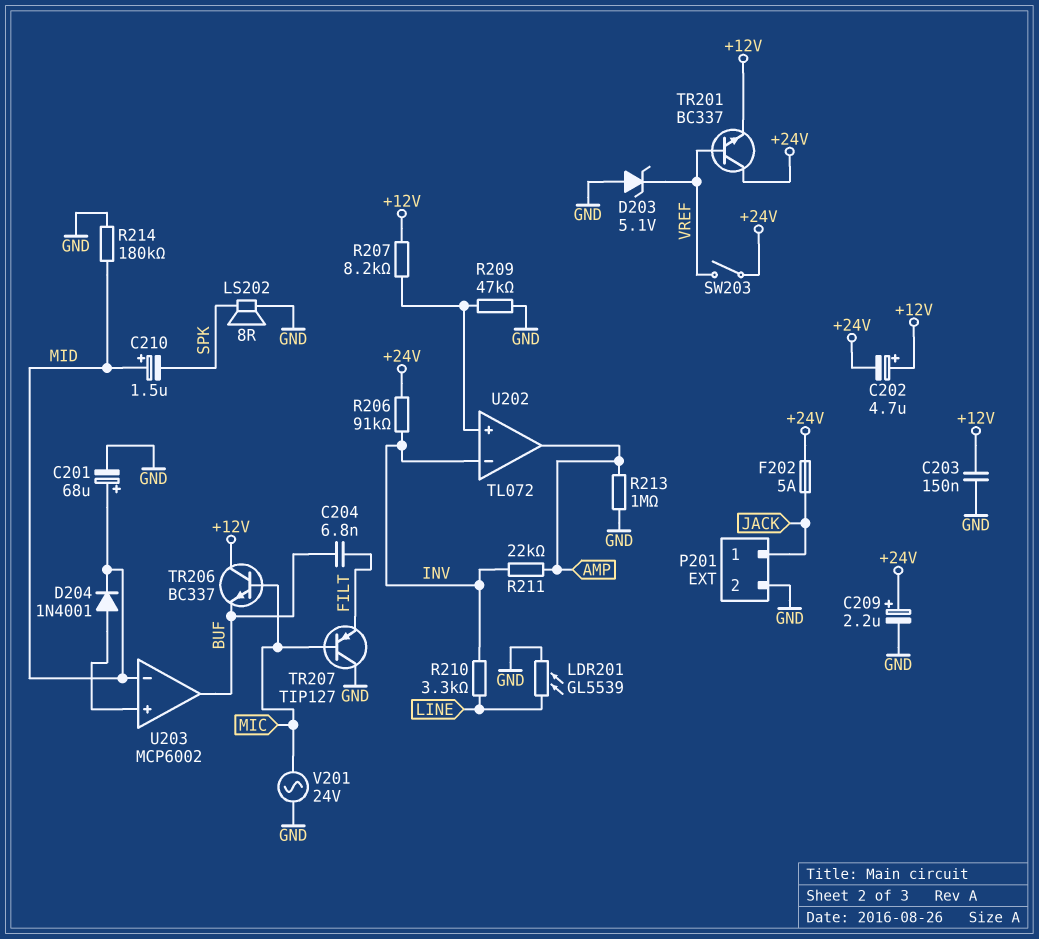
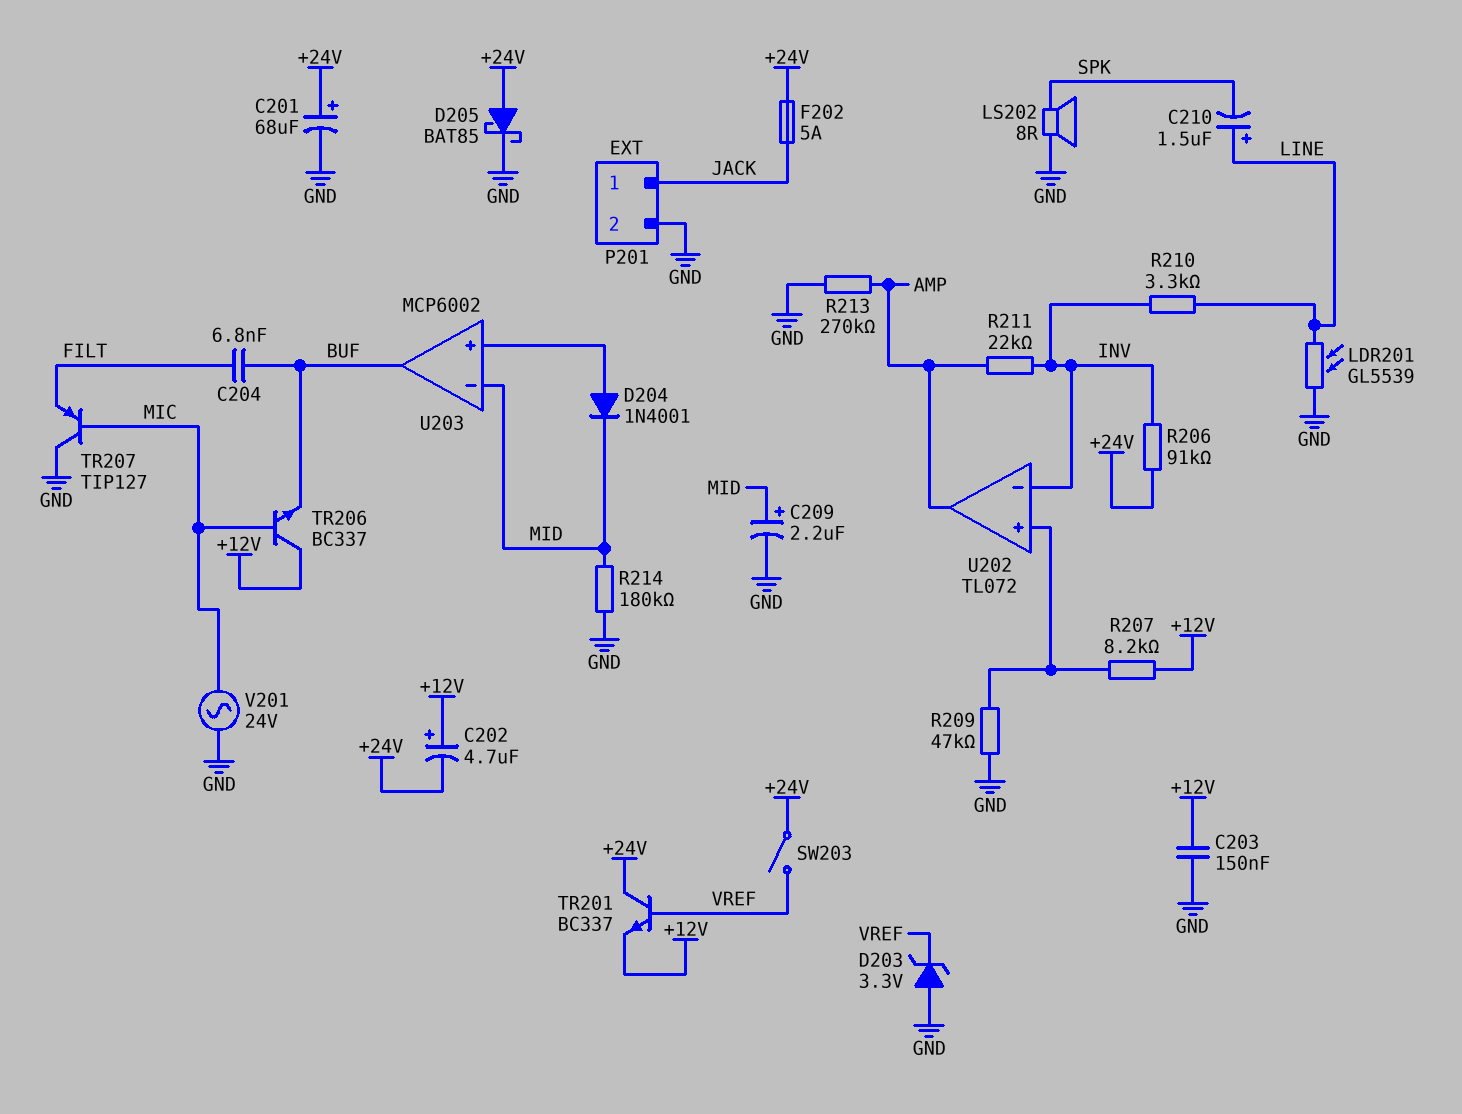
C201: 68uF (plus MID, minus GND) -> 68uF (plus +24V, minus GND)
C209: 2.2uF (plus +24V, minus GND) -> 2.2uF (plus MID, minus GND)
C210: 1.5uF (plus MID, minus SPK) -> 1.5uF (plus LINE, minus SPK)
D203: zener 5.1V (A GND, K VREF) -> zener 3.3V (A GND, K VREF)
D205: none -> schottky BAT85 (A +24V, K GND)
R213: 1M (AMP, GND) -> 270k (AMP, GND)

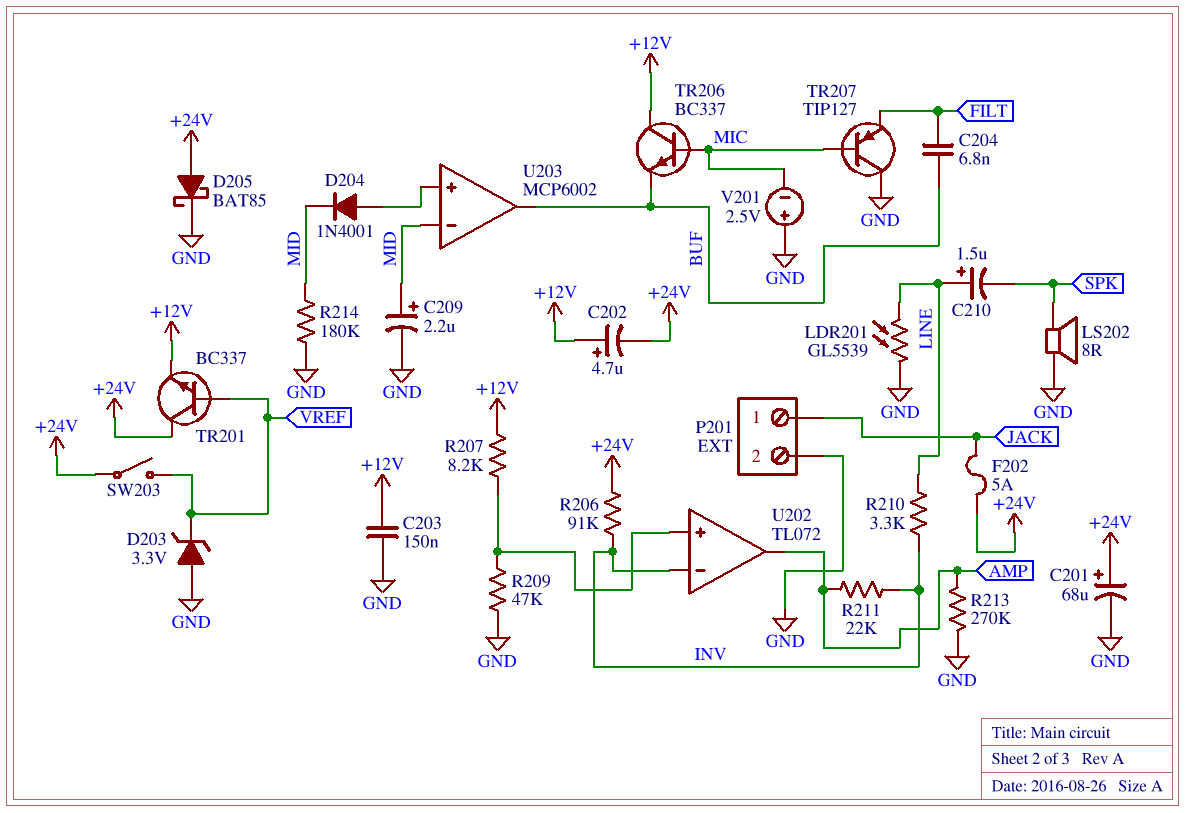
V201: AC 24V (GND, MIC) -> 2.5V (plus GND, minus MIC)

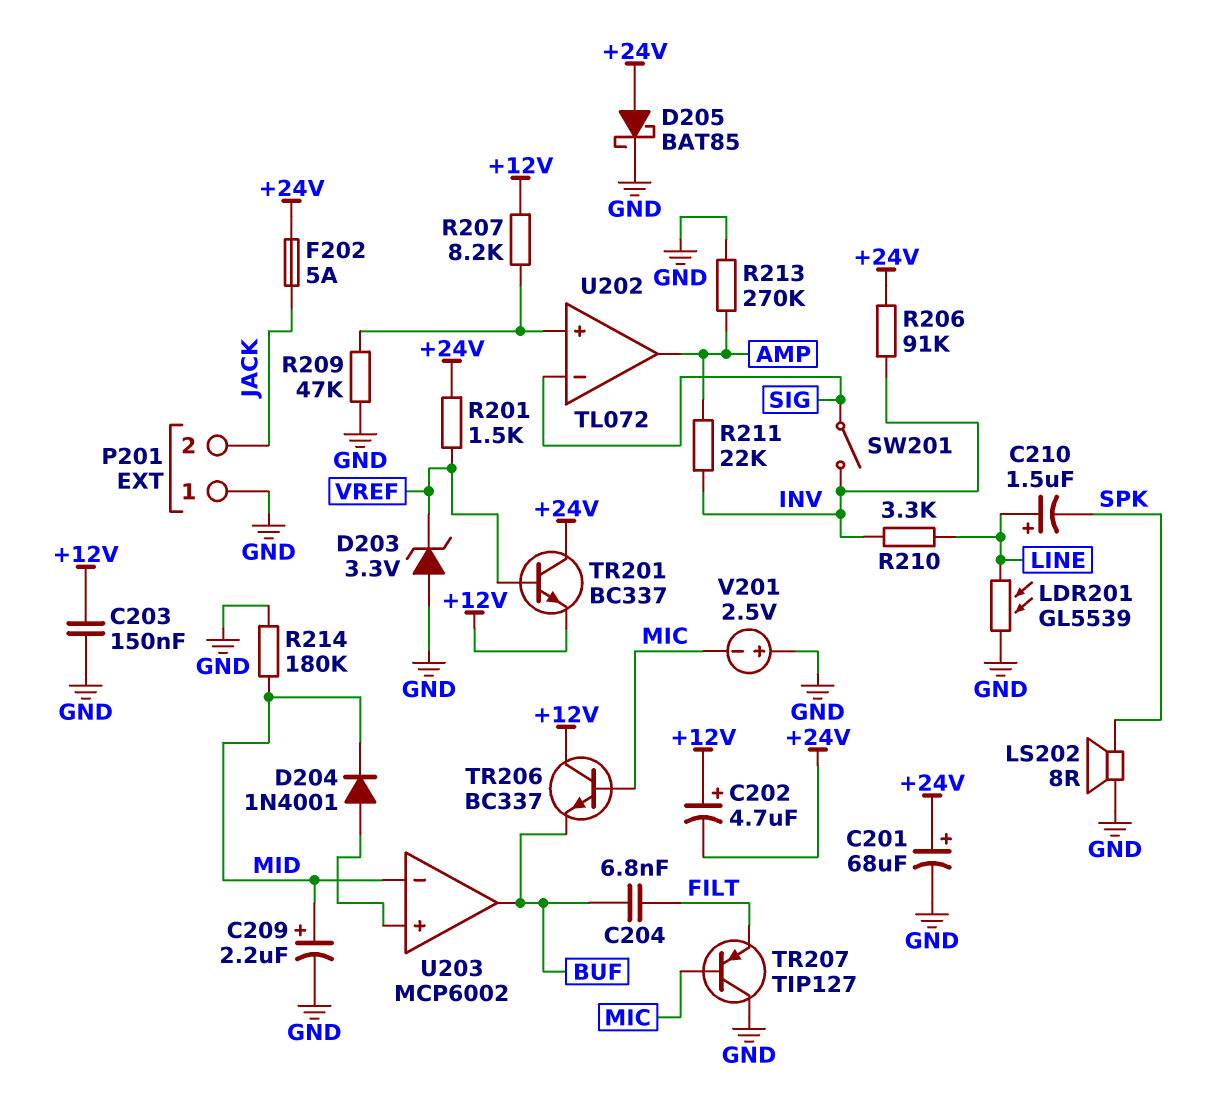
P201 pin 1: JACK -> GND
P201 pin 2: GND -> JACK
R201: none -> 1.5k (+24V, VREF)
SW201: none -> switch (INV, SIG)
SW203: switch (+24V, VREF) -> none
U202 pin in-: INV -> SIG

